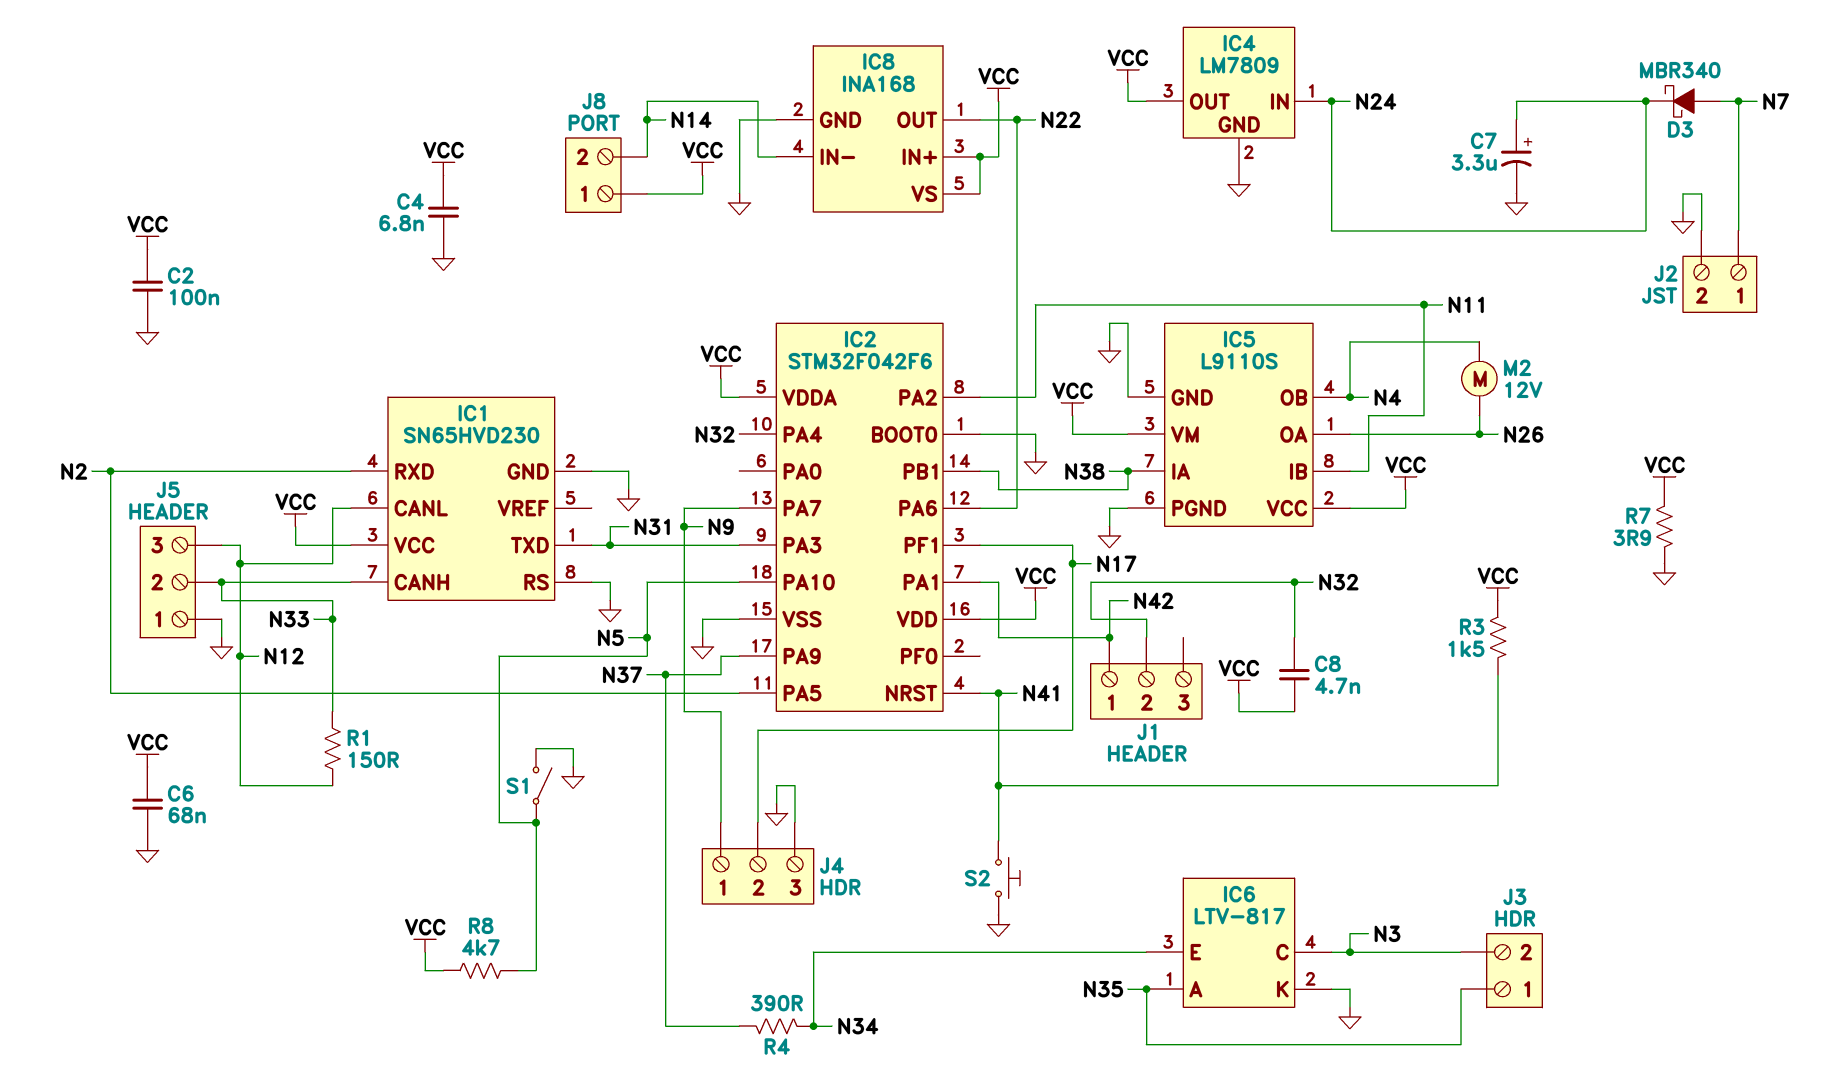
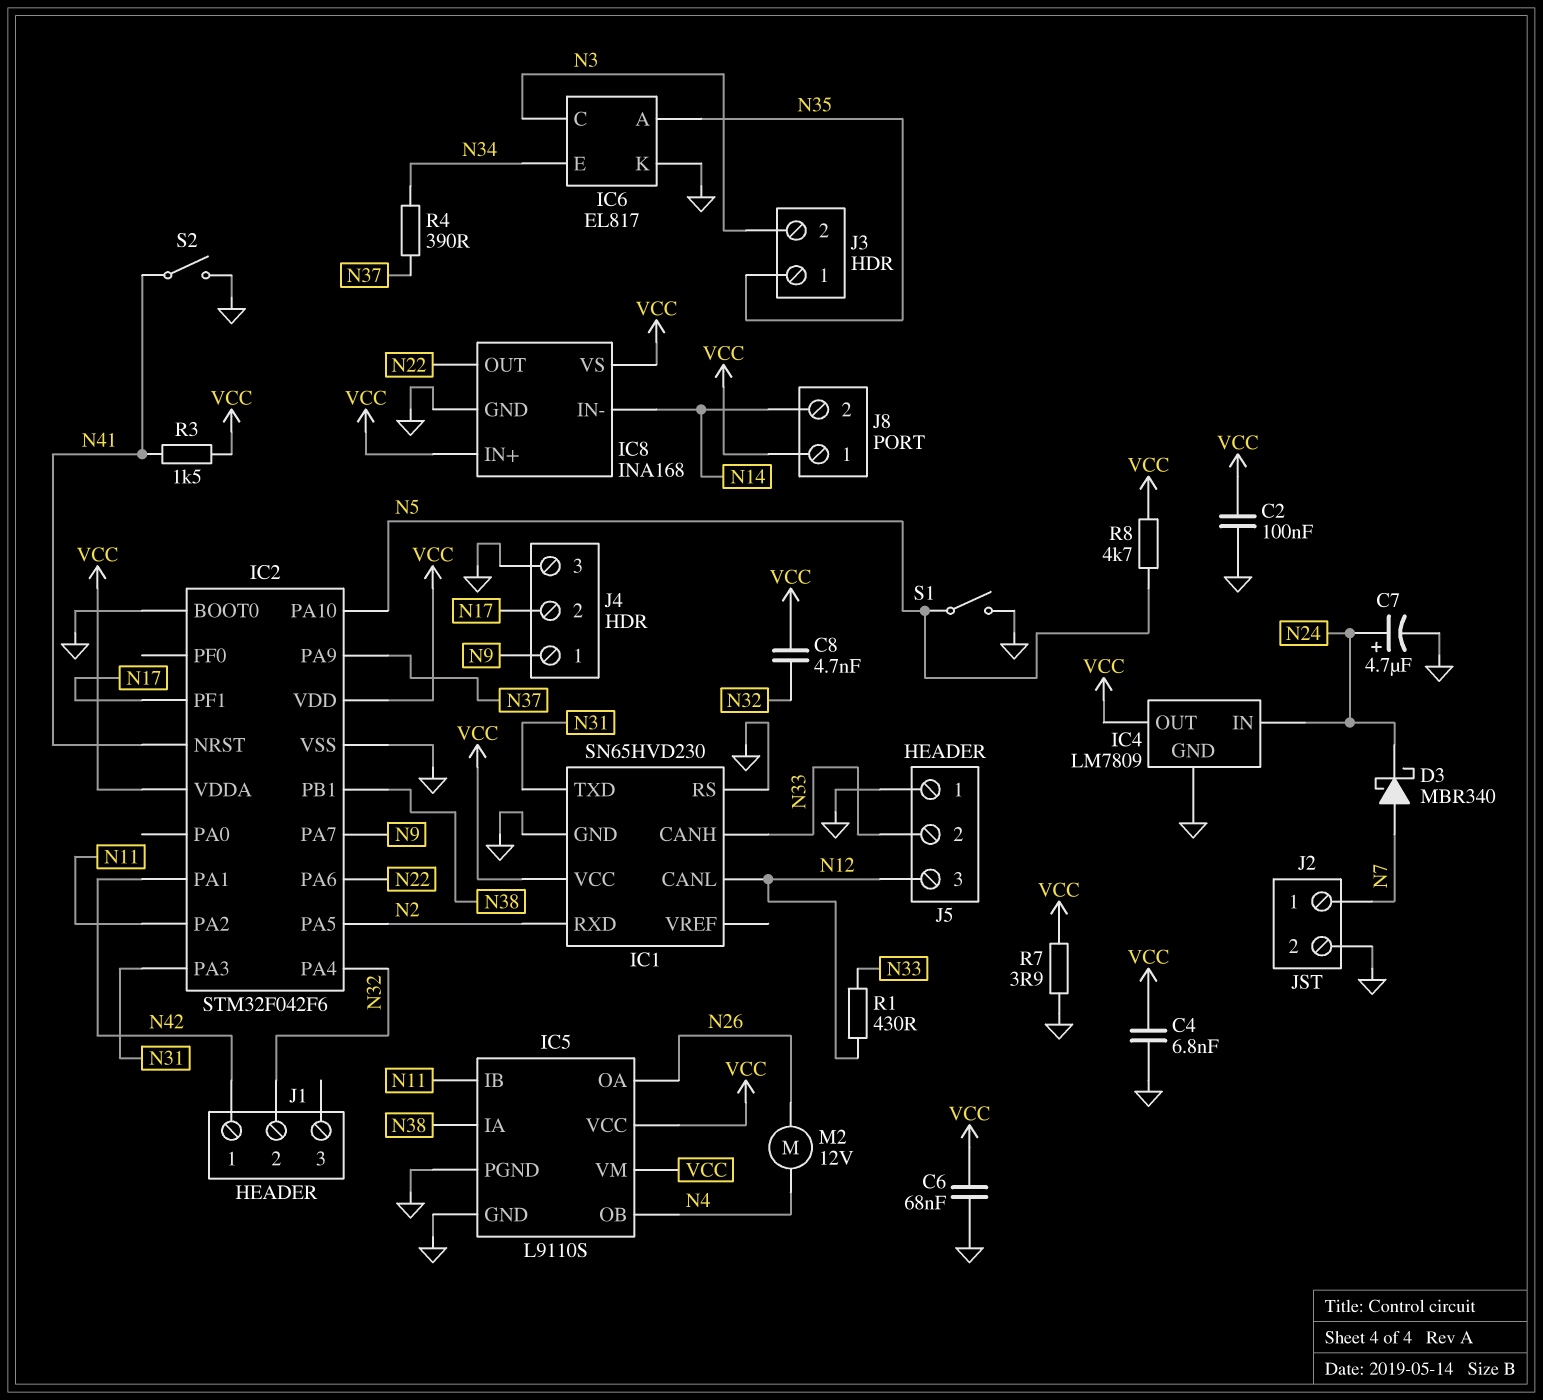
C7: 3.3uF (plus N24, minus GND) -> 4.7uF (plus N24, minus GND)
IC6: LTV-817 -> EL817
R1: 150 (N12, N33) -> 430 (N12, N33)
S2: button (GND, N41) -> switch (GND, N41)

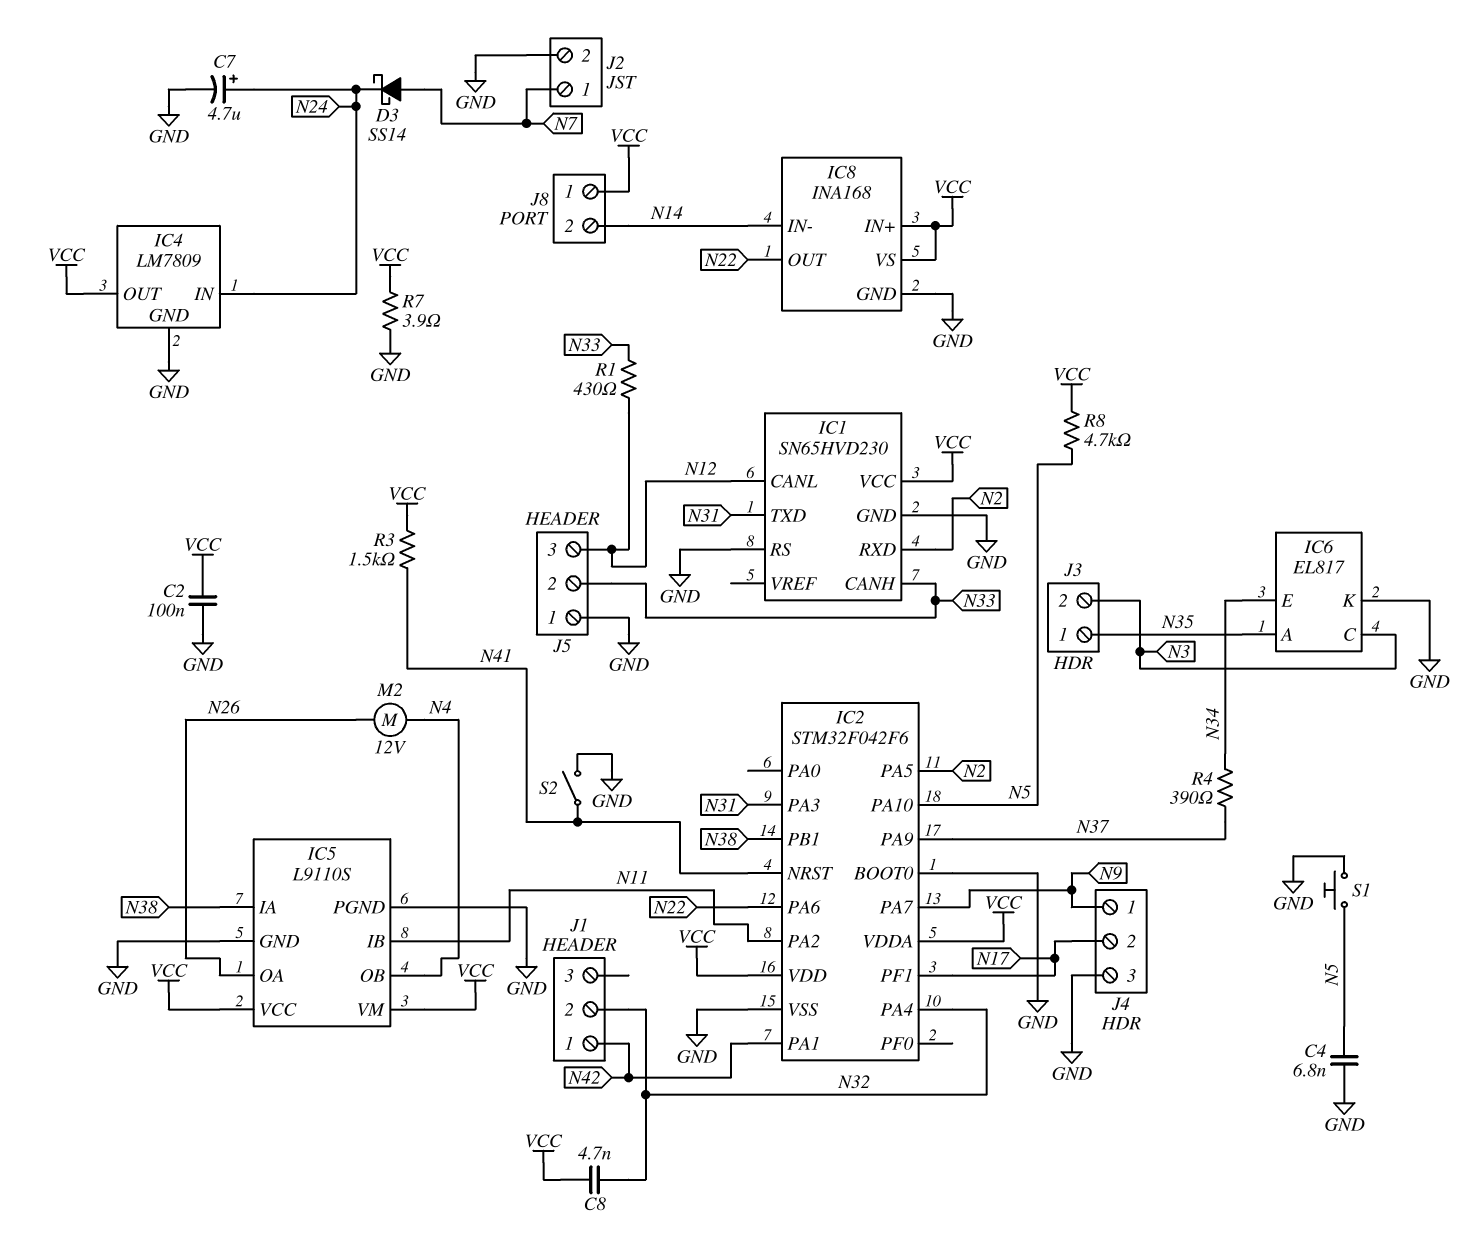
C4: 6.8nF (GND, VCC) -> 6.8nF (GND, N5)
C6: 68nF (GND, VCC) -> none
D3: schottky MBR340 (A N7, K N24) -> schottky SS14 (A N7, K N24)
S1: switch (GND, N5) -> button (GND, N5)

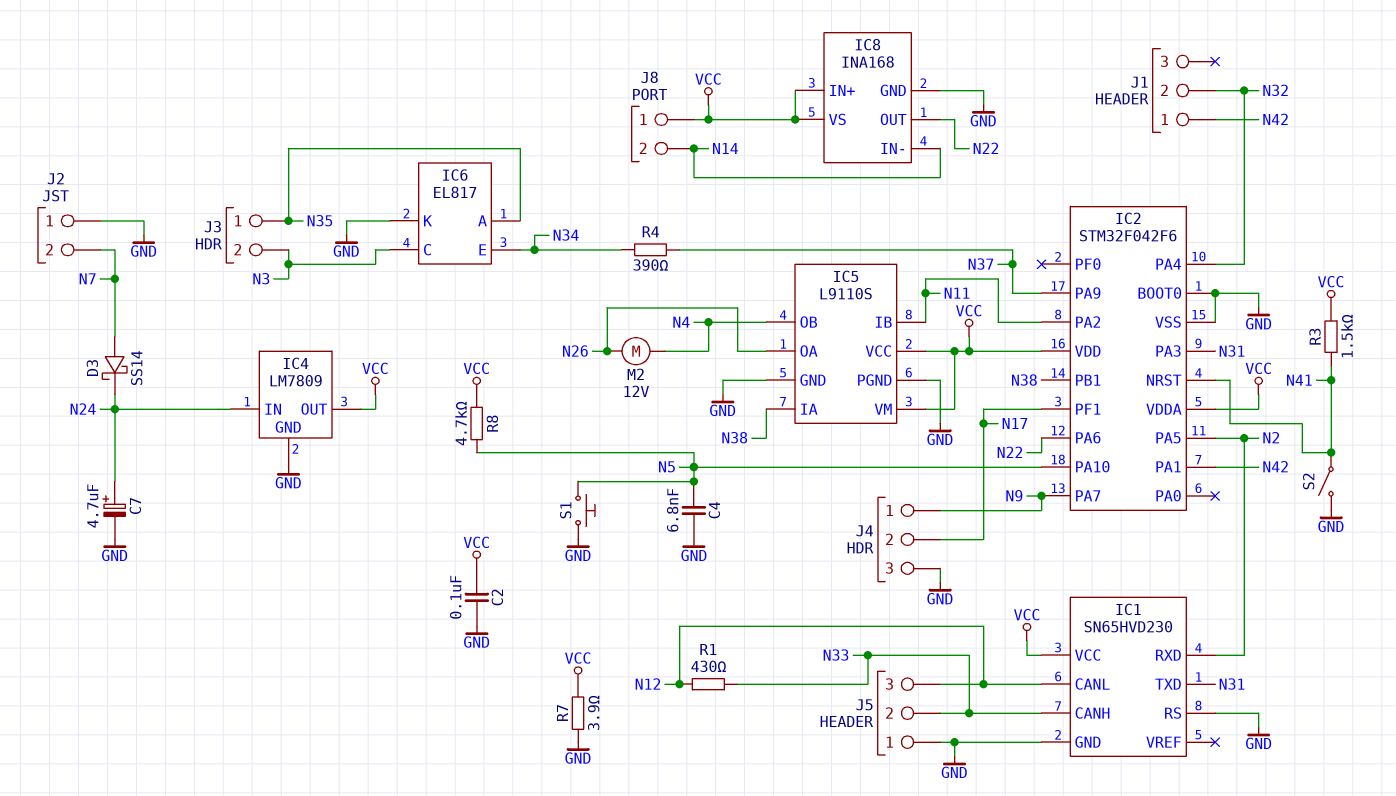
C8: 4.7nF (N32, VCC) -> none
J2 pin 1: N7 -> GND
J2 pin 2: GND -> N7

